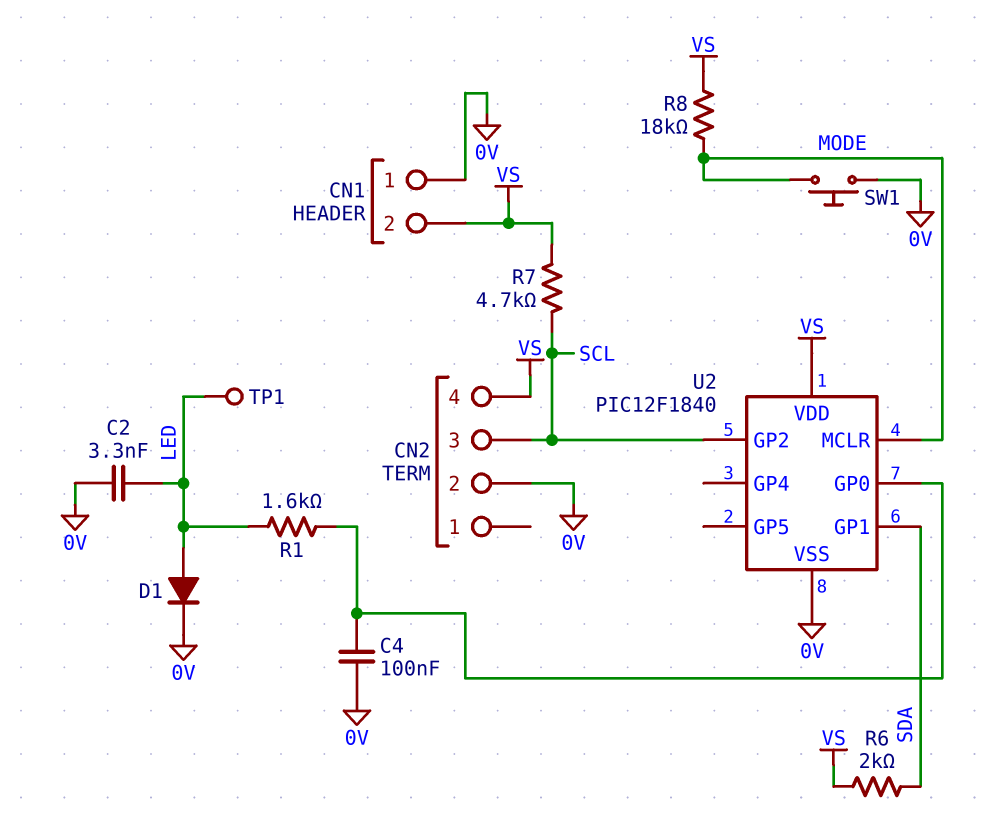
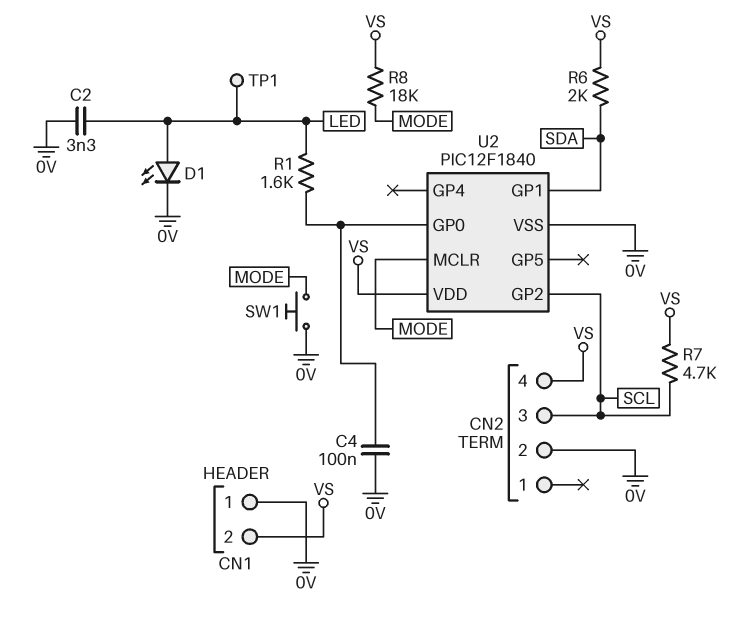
D1: diode (A LED, K 0V) -> LED (A LED, K 0V)

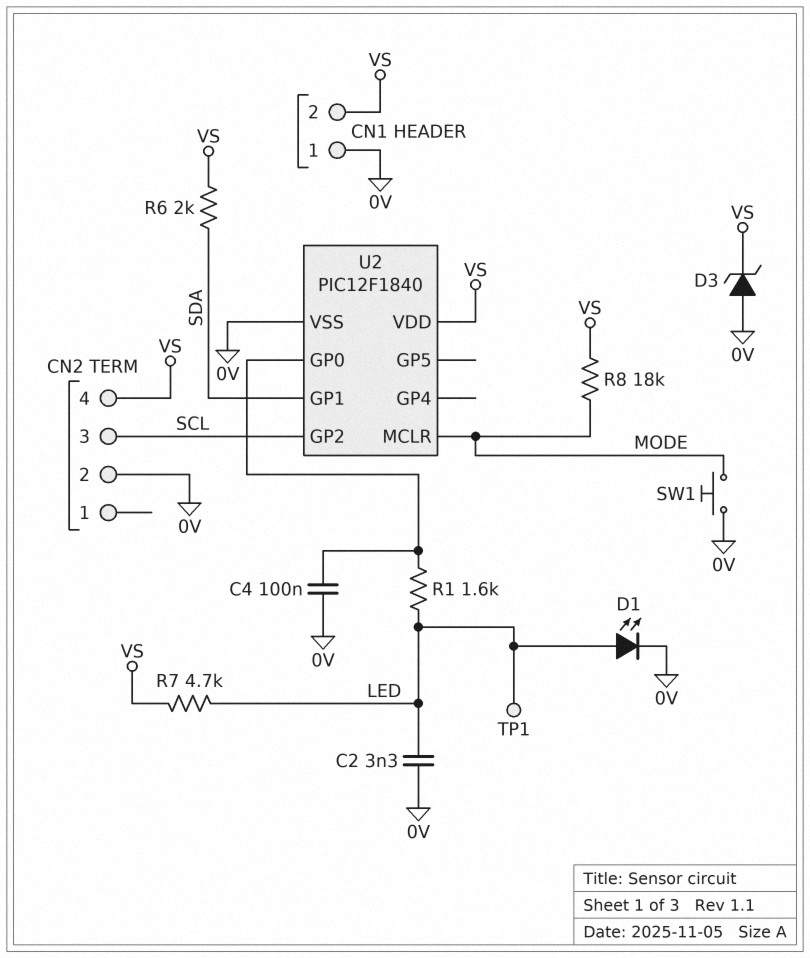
D3: none -> zener (A 0V, K VS)
R7: 4.7k (SCL, VS) -> 4.7k (LED, VS)

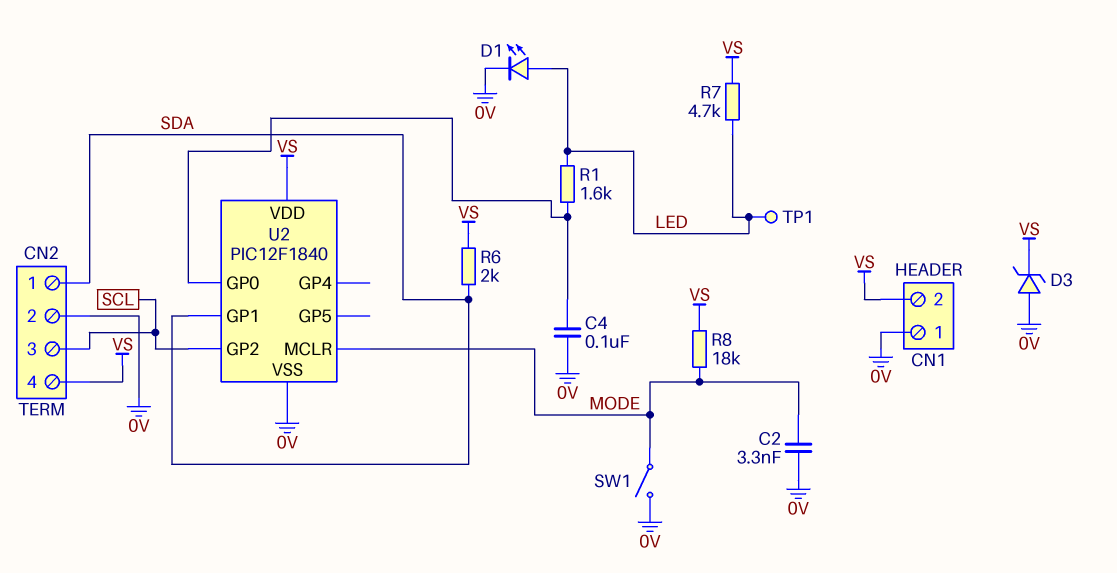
C2: 3.3nF (0V, LED) -> 3.3nF (0V, MODE)
CN2 pin 1: none -> SDA
SW1: button (0V, MODE) -> switch (0V, MODE)

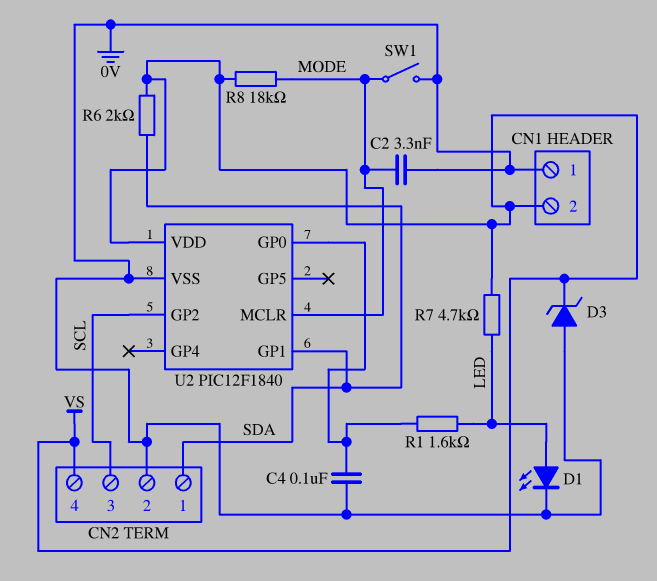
TP1: test point (LED) -> none

